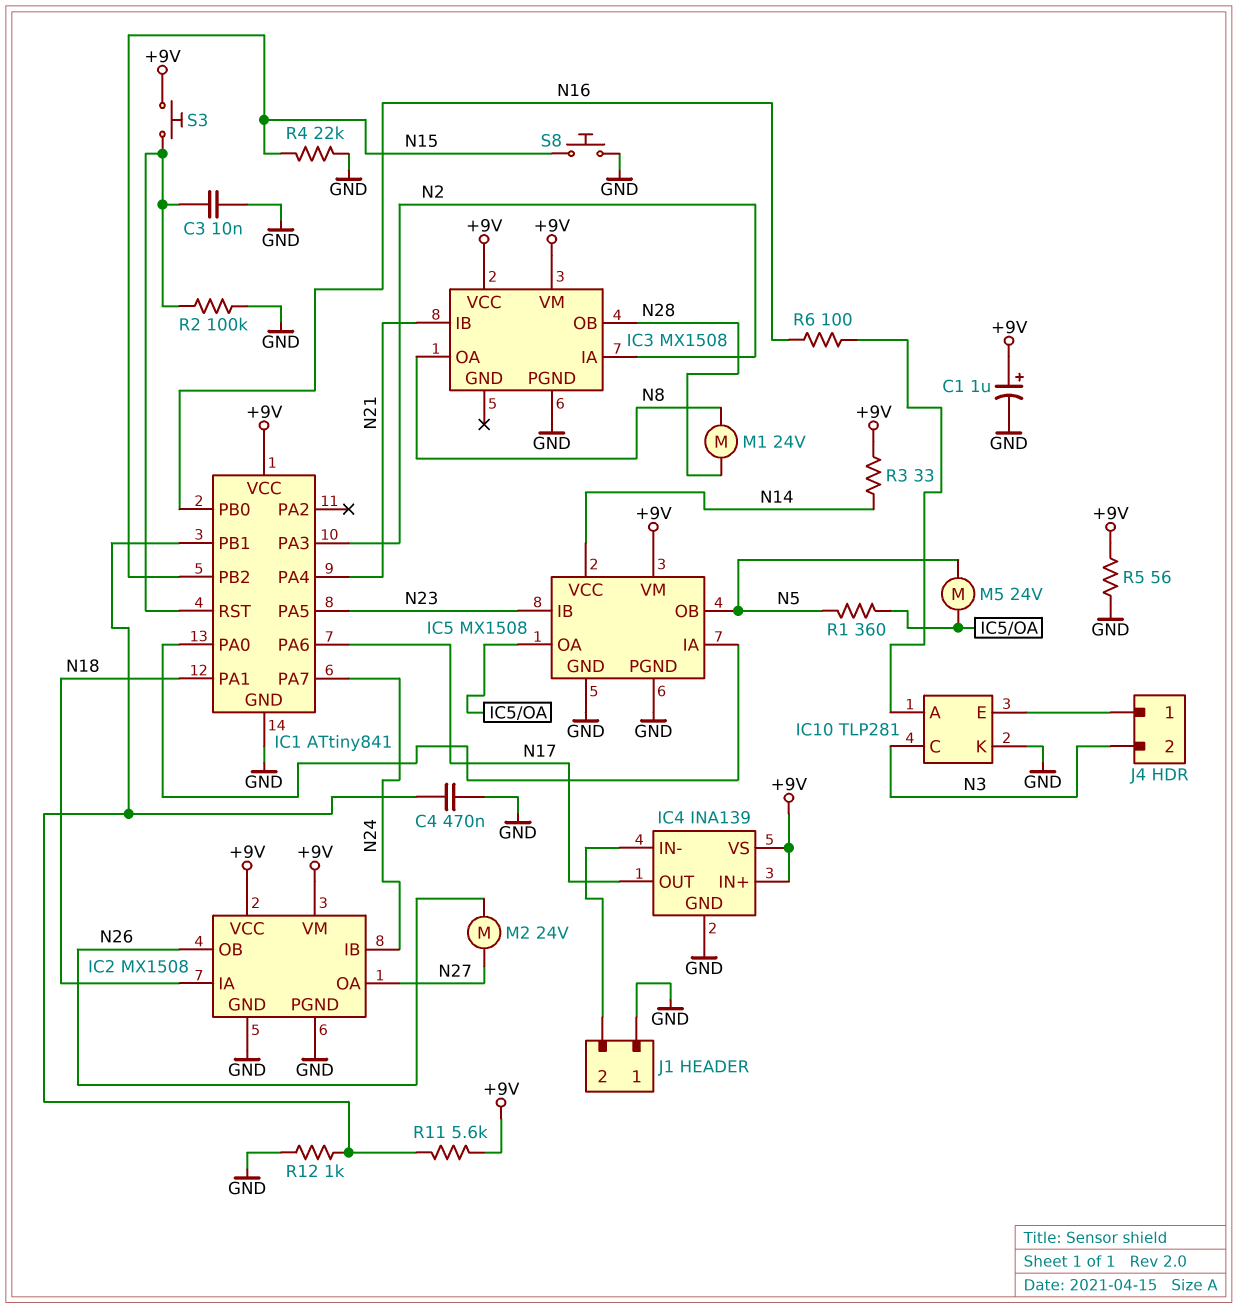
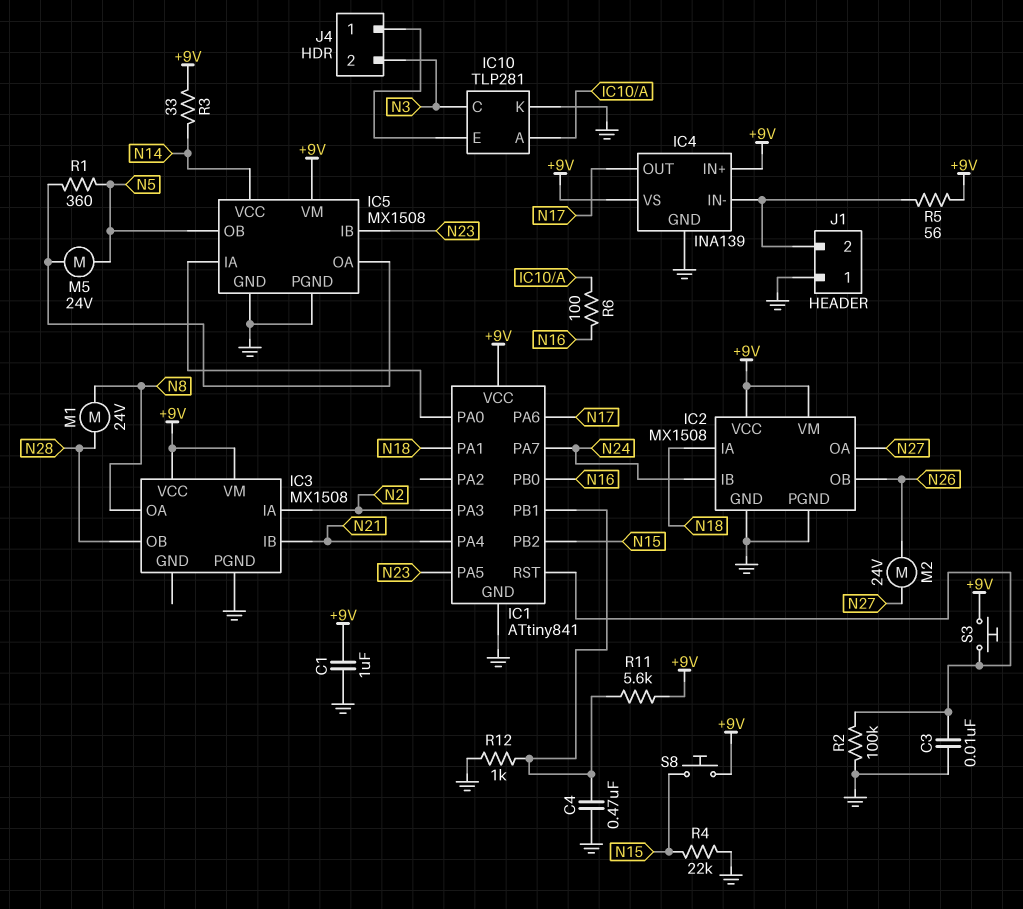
C1: 1uF (plus +9V, minus GND) -> 1uF (+9V, GND)
R5: 56 (+9V, GND) -> 56 (+9V, IC4/IN-)
S8: button (GND, N15) -> button (+9V, N15)

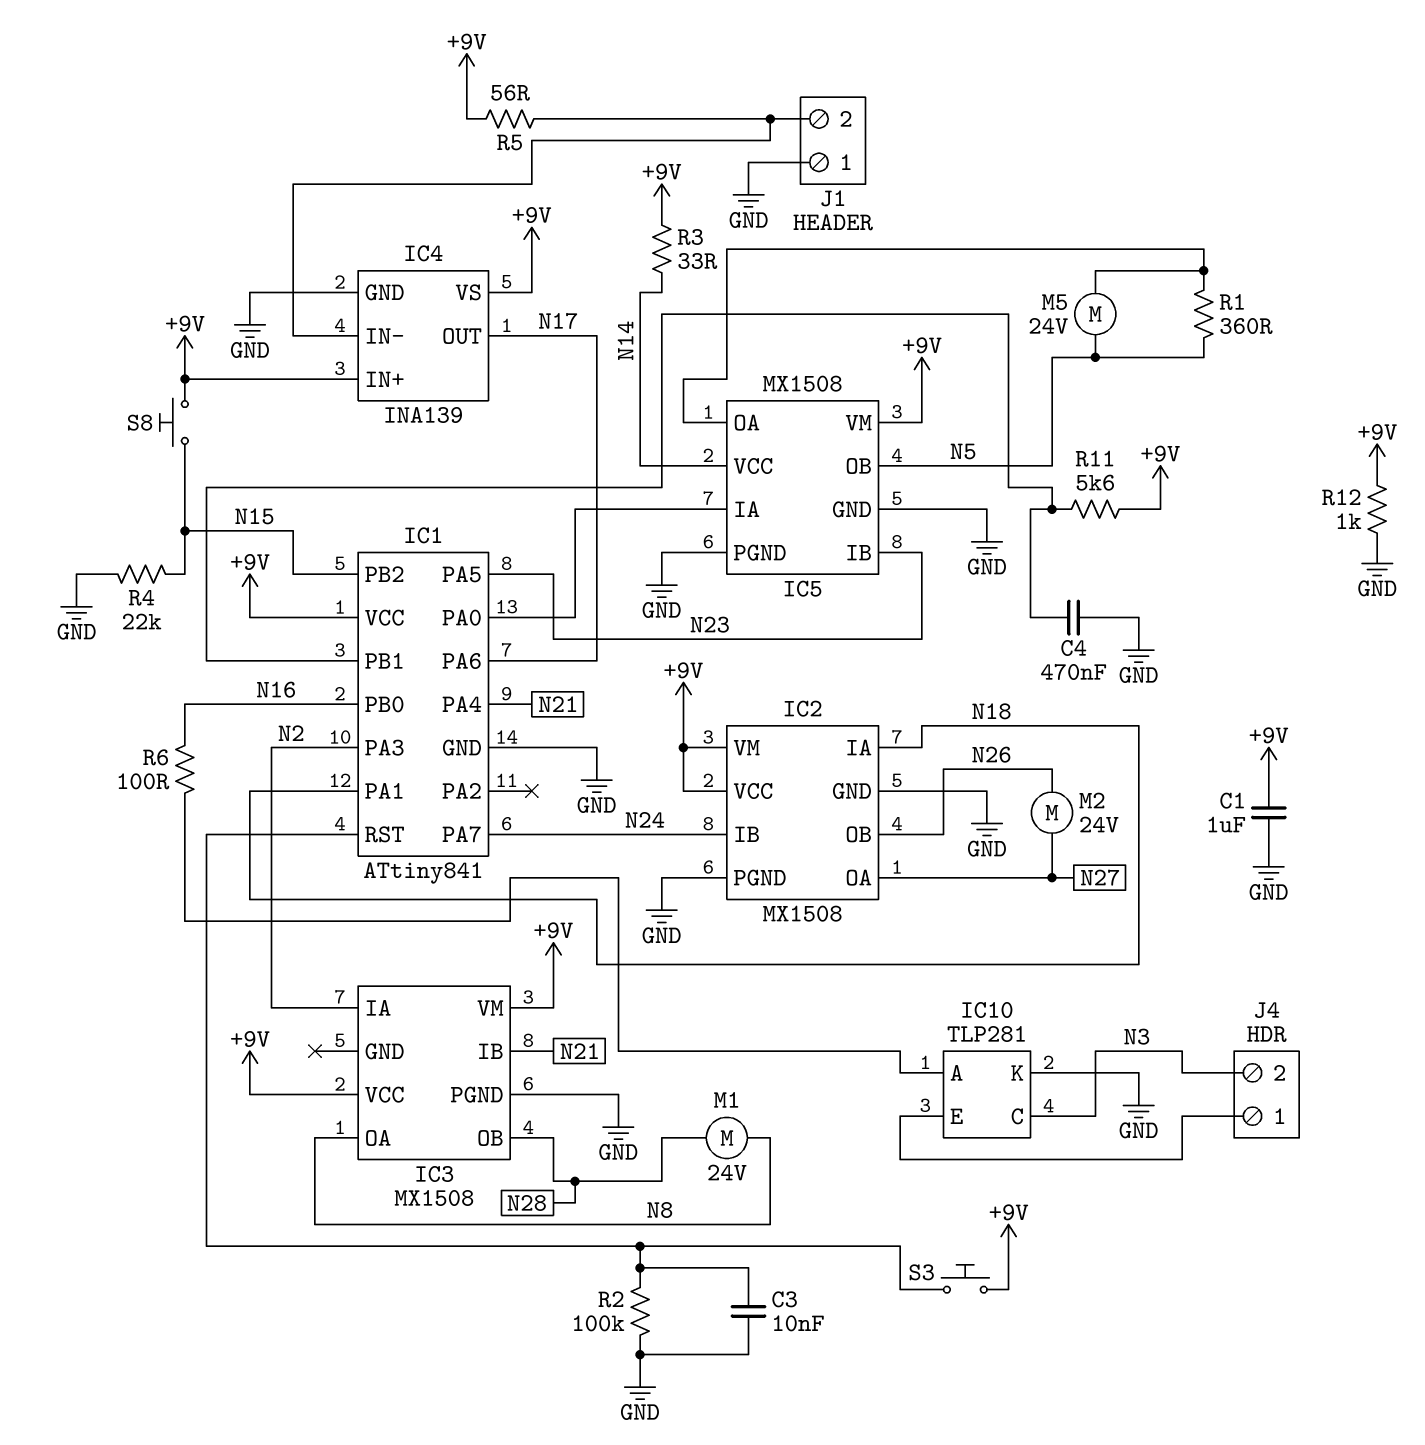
R12: 1k (GND, IC1/PB1) -> 1k (+9V, GND)

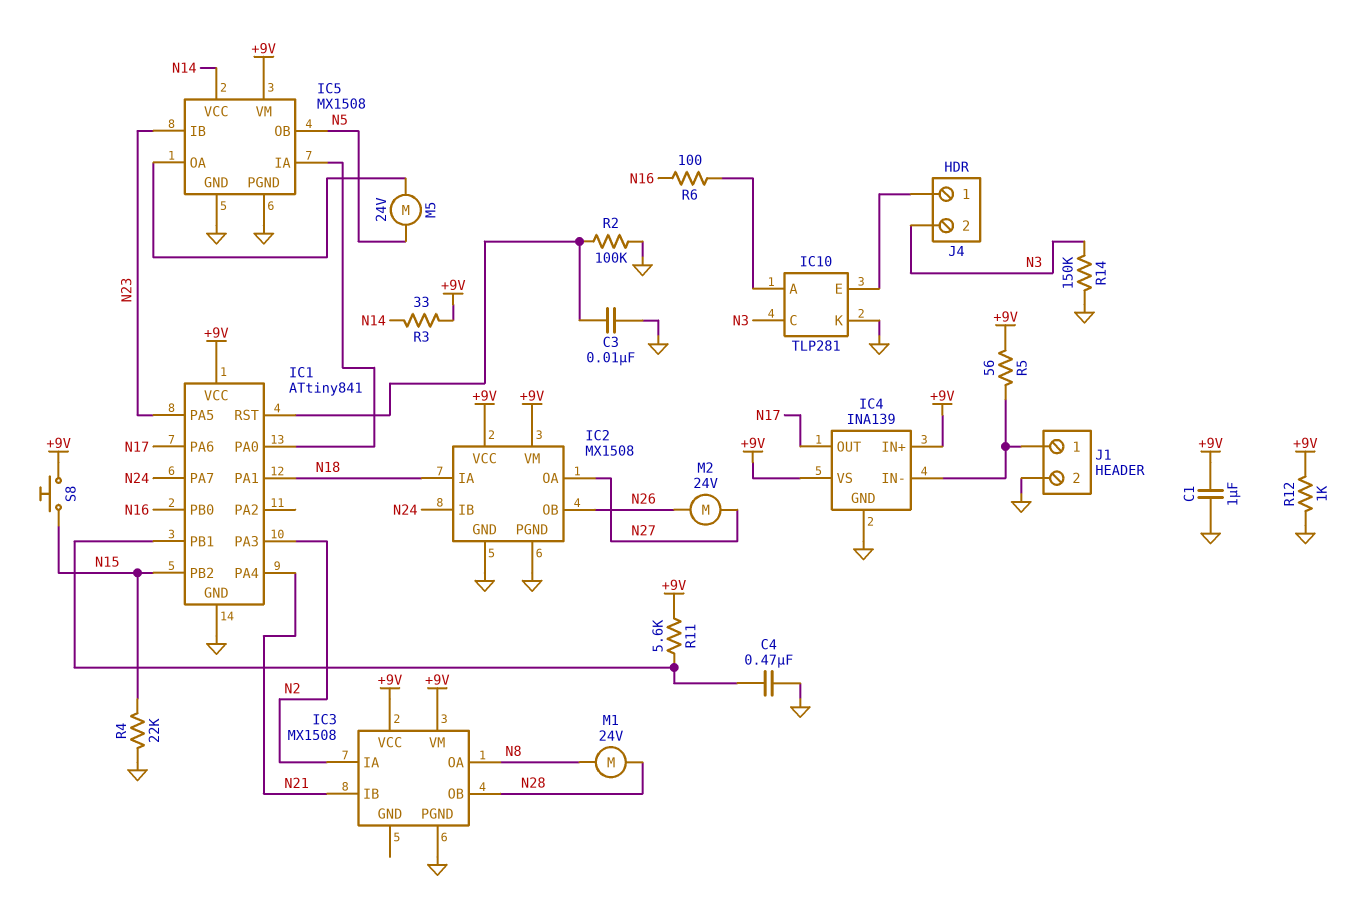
J1 pin 1: GND -> IC4/IN-
J1 pin 2: IC4/IN- -> GND
R1: 360 (IC5/OA, N5) -> none
R14: none -> 150k (GND, N3)
S3: button (+9V, IC1/RST) -> none

